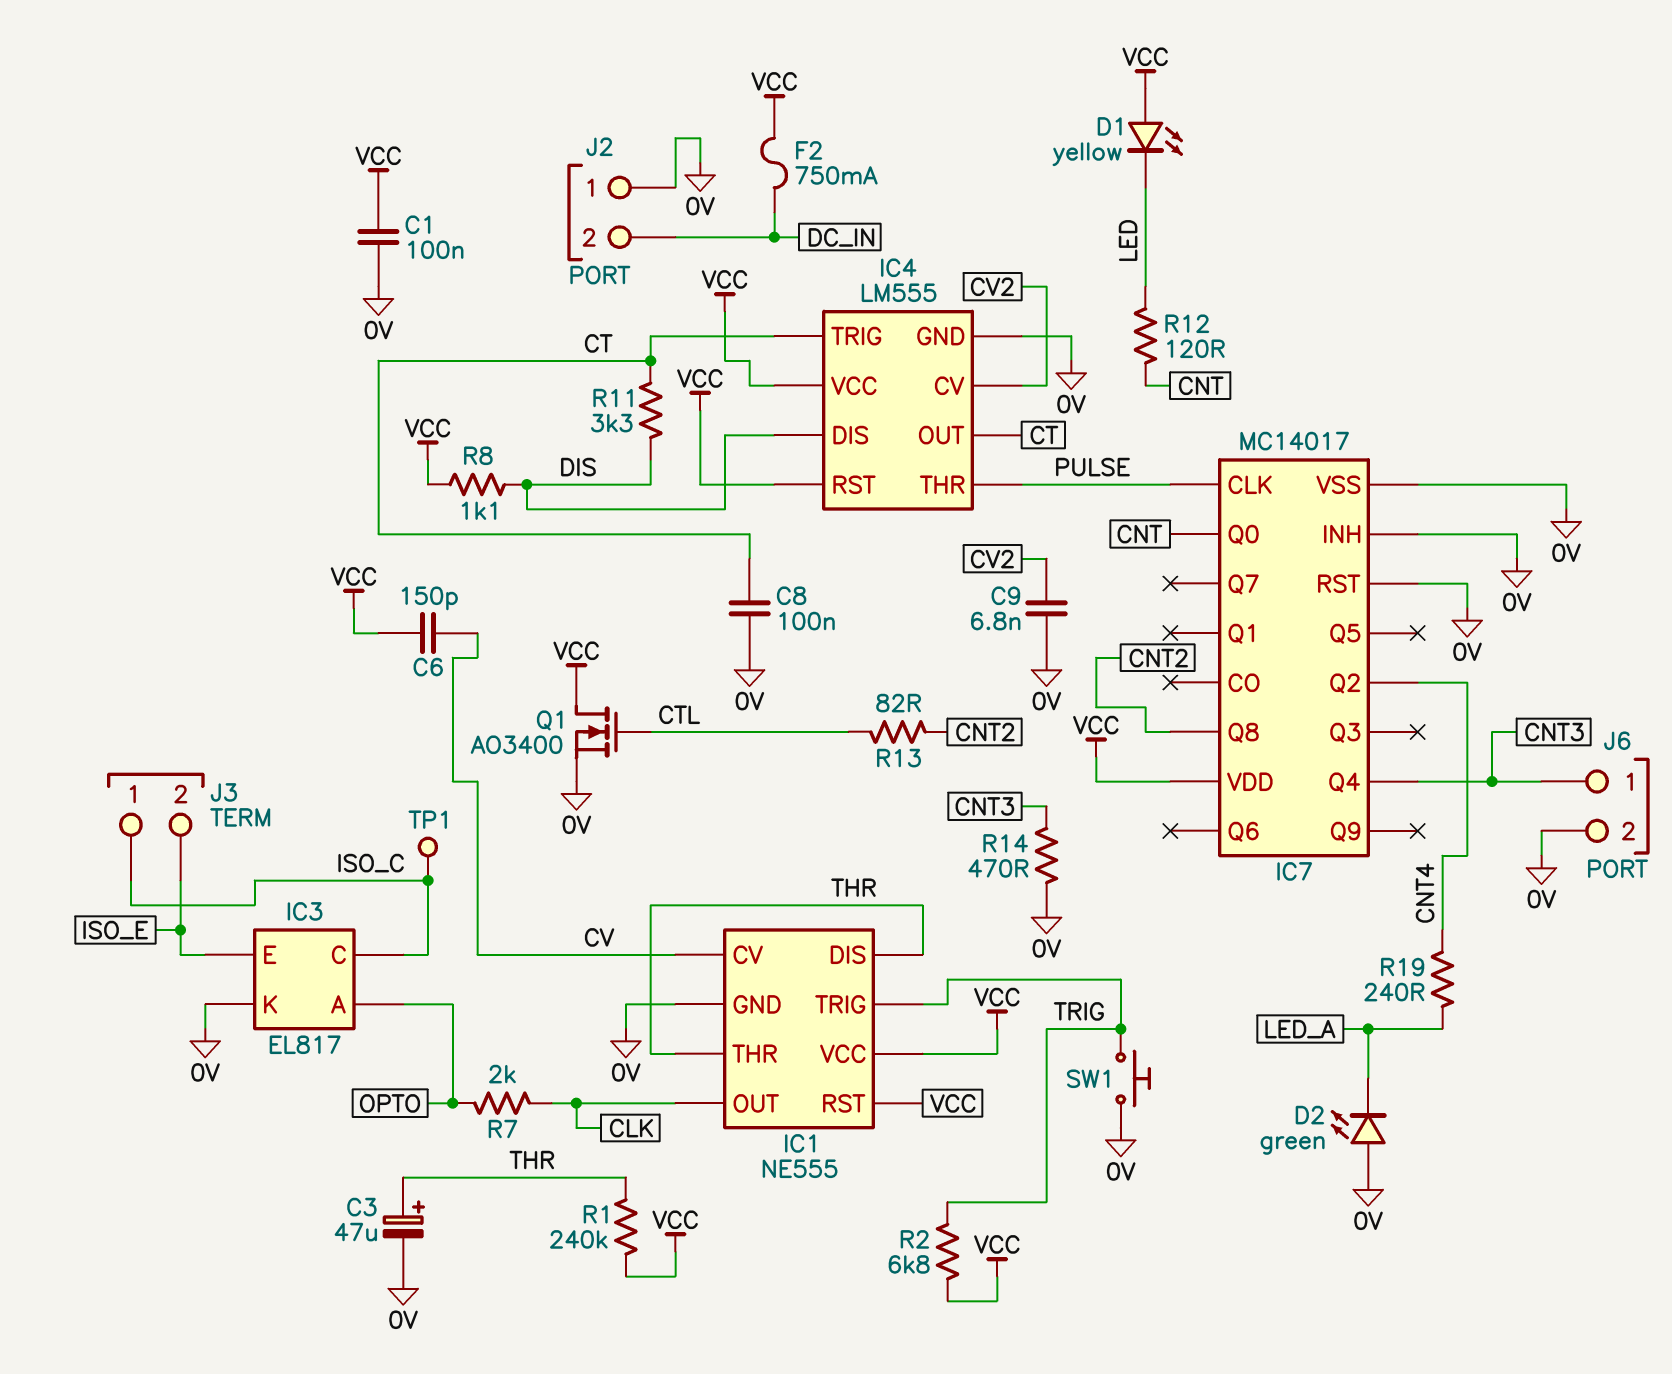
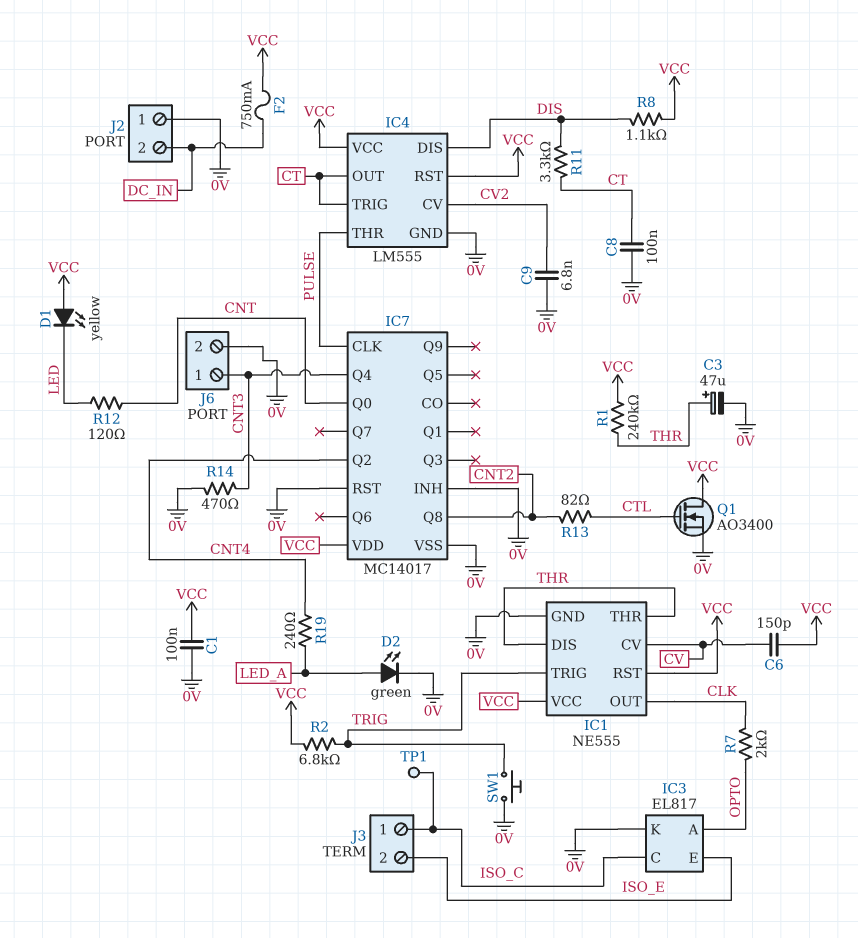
D2: LED green (A 0V, K LED_A) -> LED green (A LED_A, K 0V)

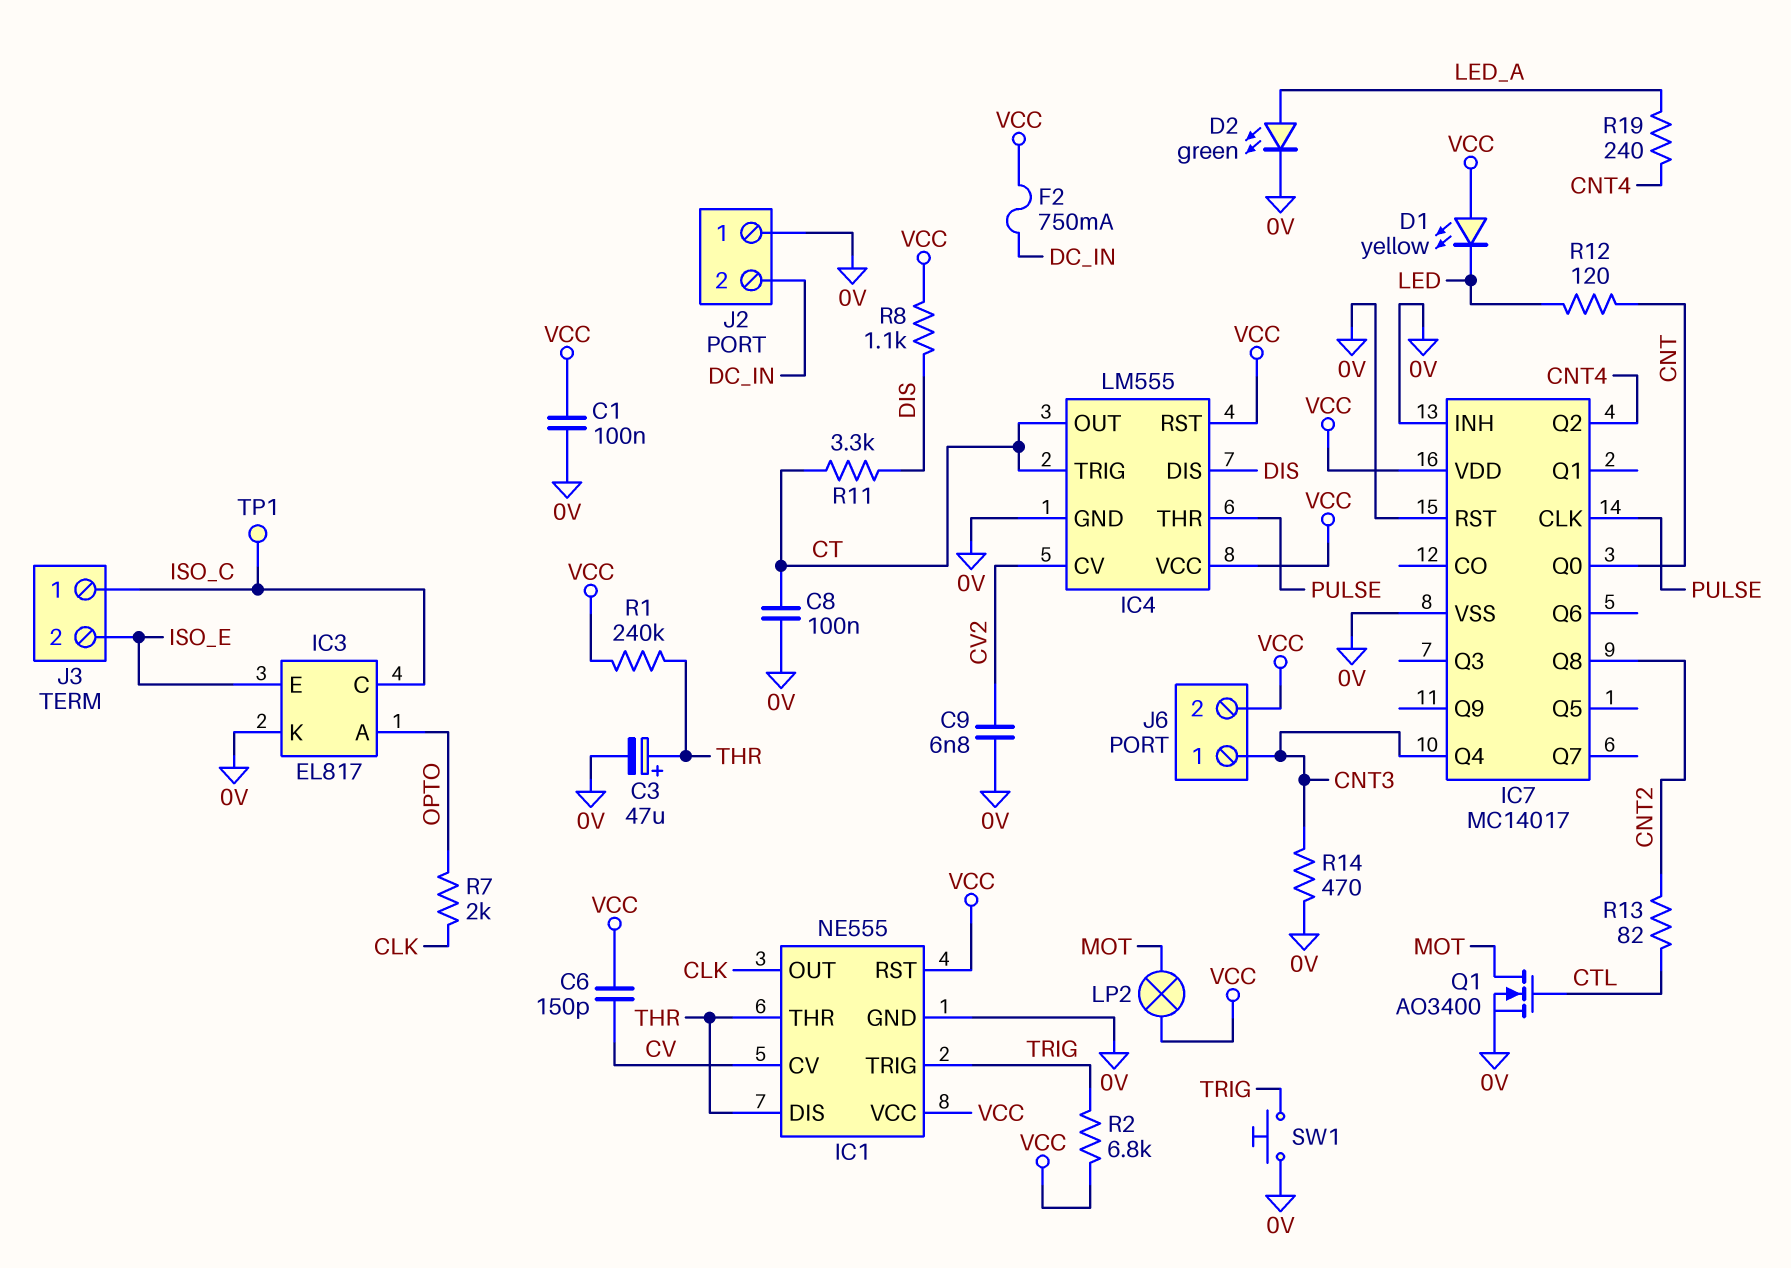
J6 pin 2: 0V -> VCC
LP2: none -> lamp (MOT, VCC)
Q1: NMOS AO3400 (G CTL, D VCC, S 0V) -> NMOS AO3400 (G CTL, D MOT, S 0V)

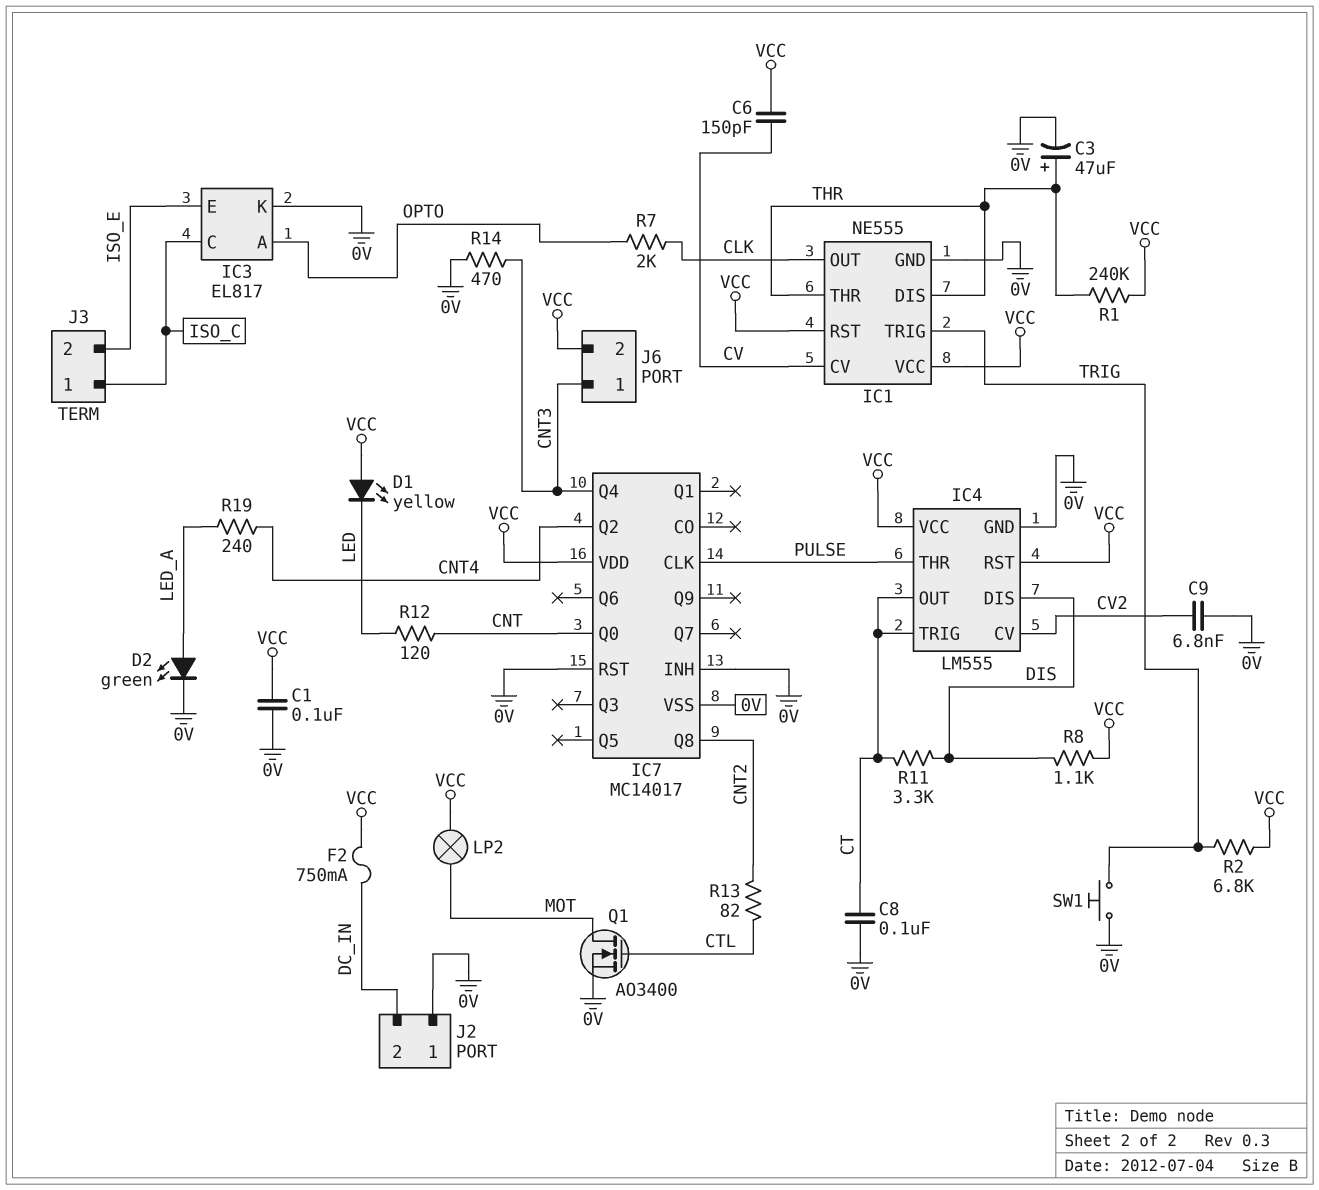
TP1: test point (ISO_C) -> none

